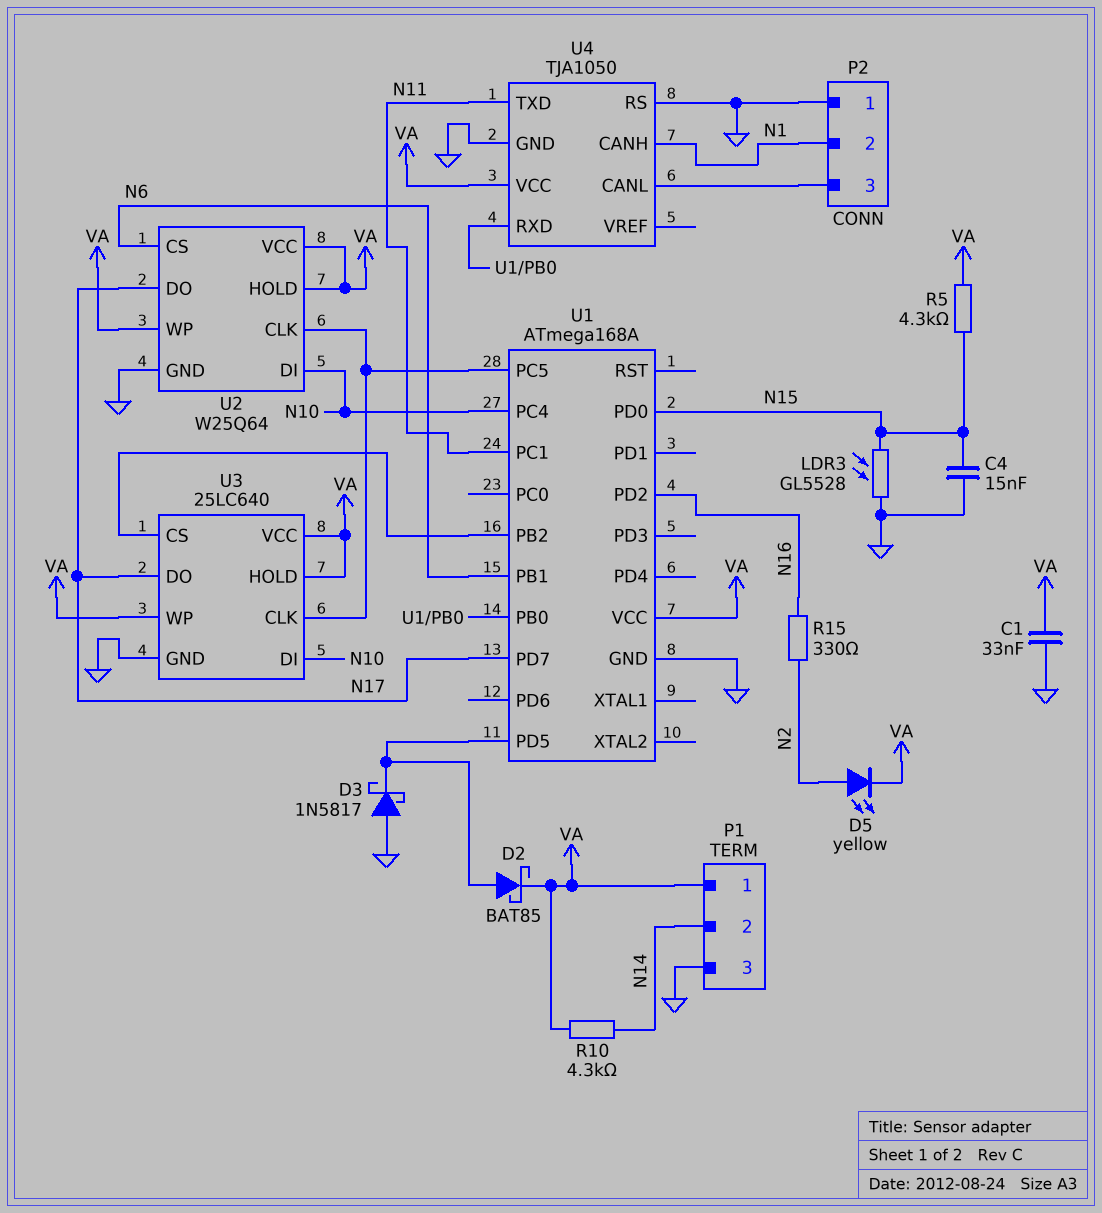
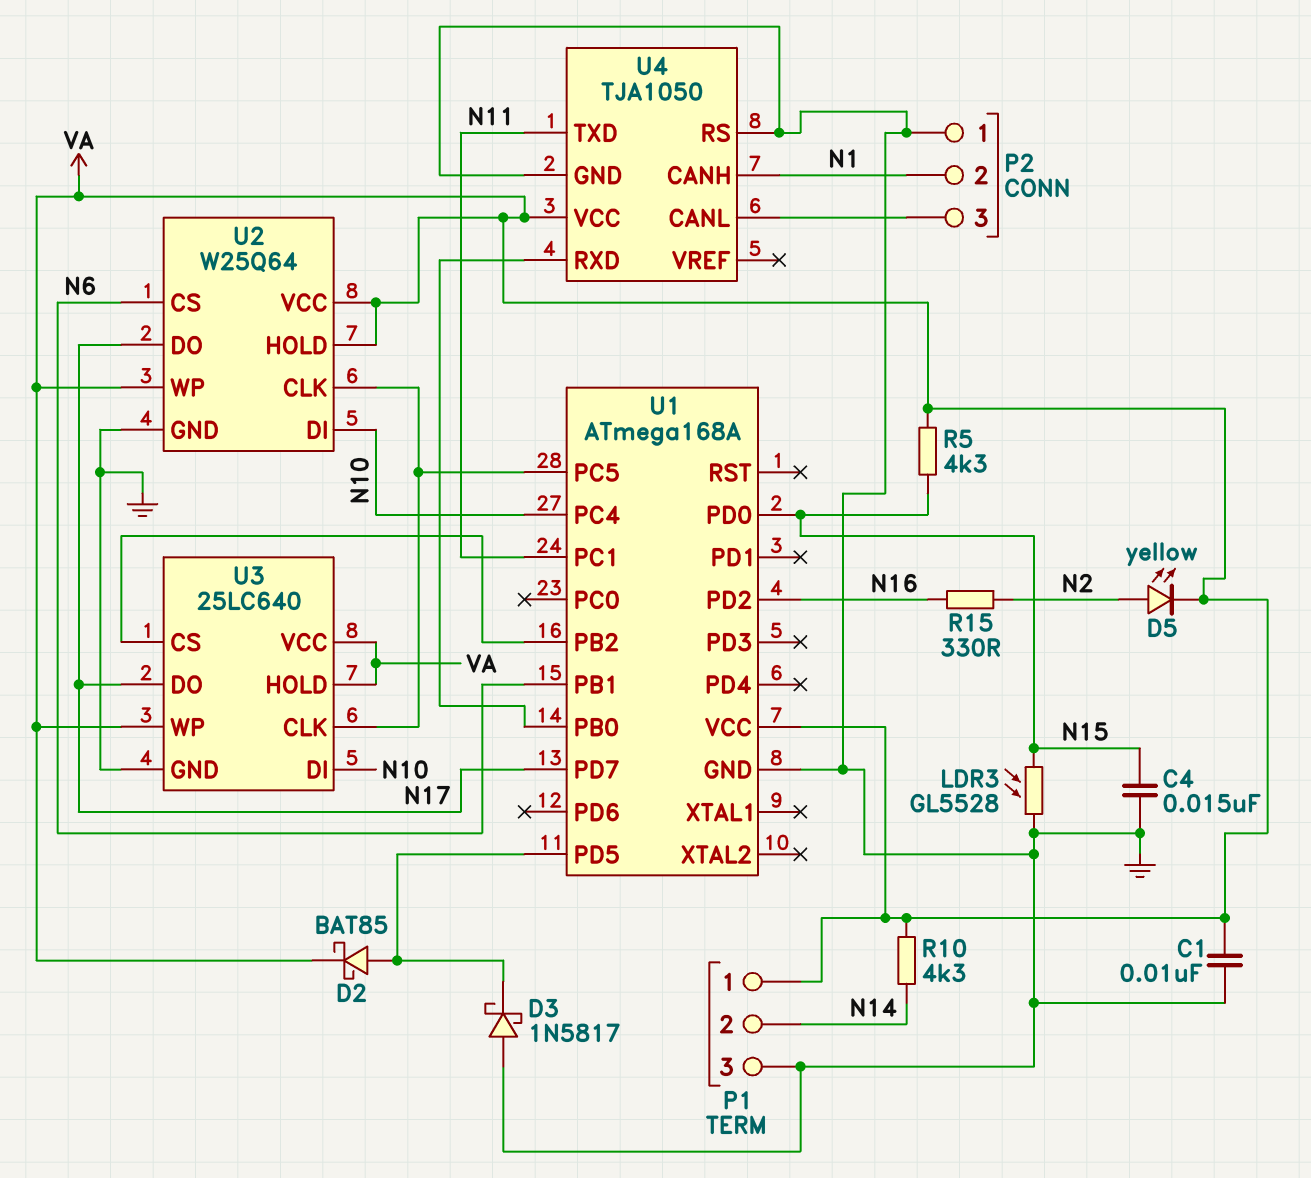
C1: 33nF (GND, VA) -> 10nF (GND, VA)

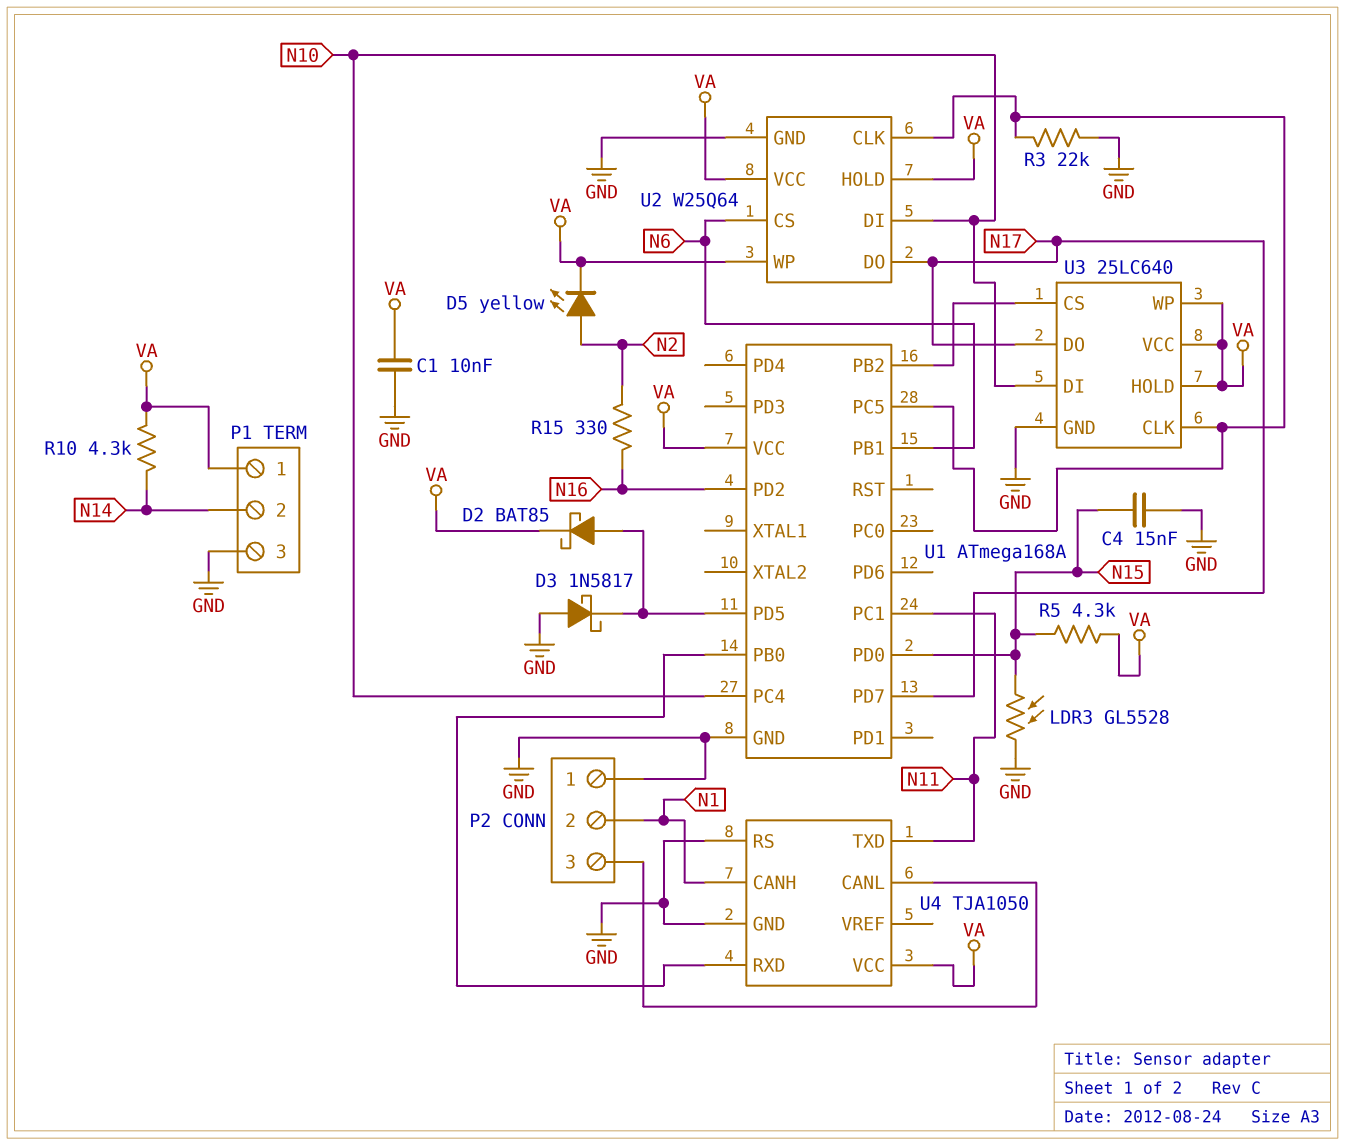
R3: none -> 22k (GND, U1/PC5)

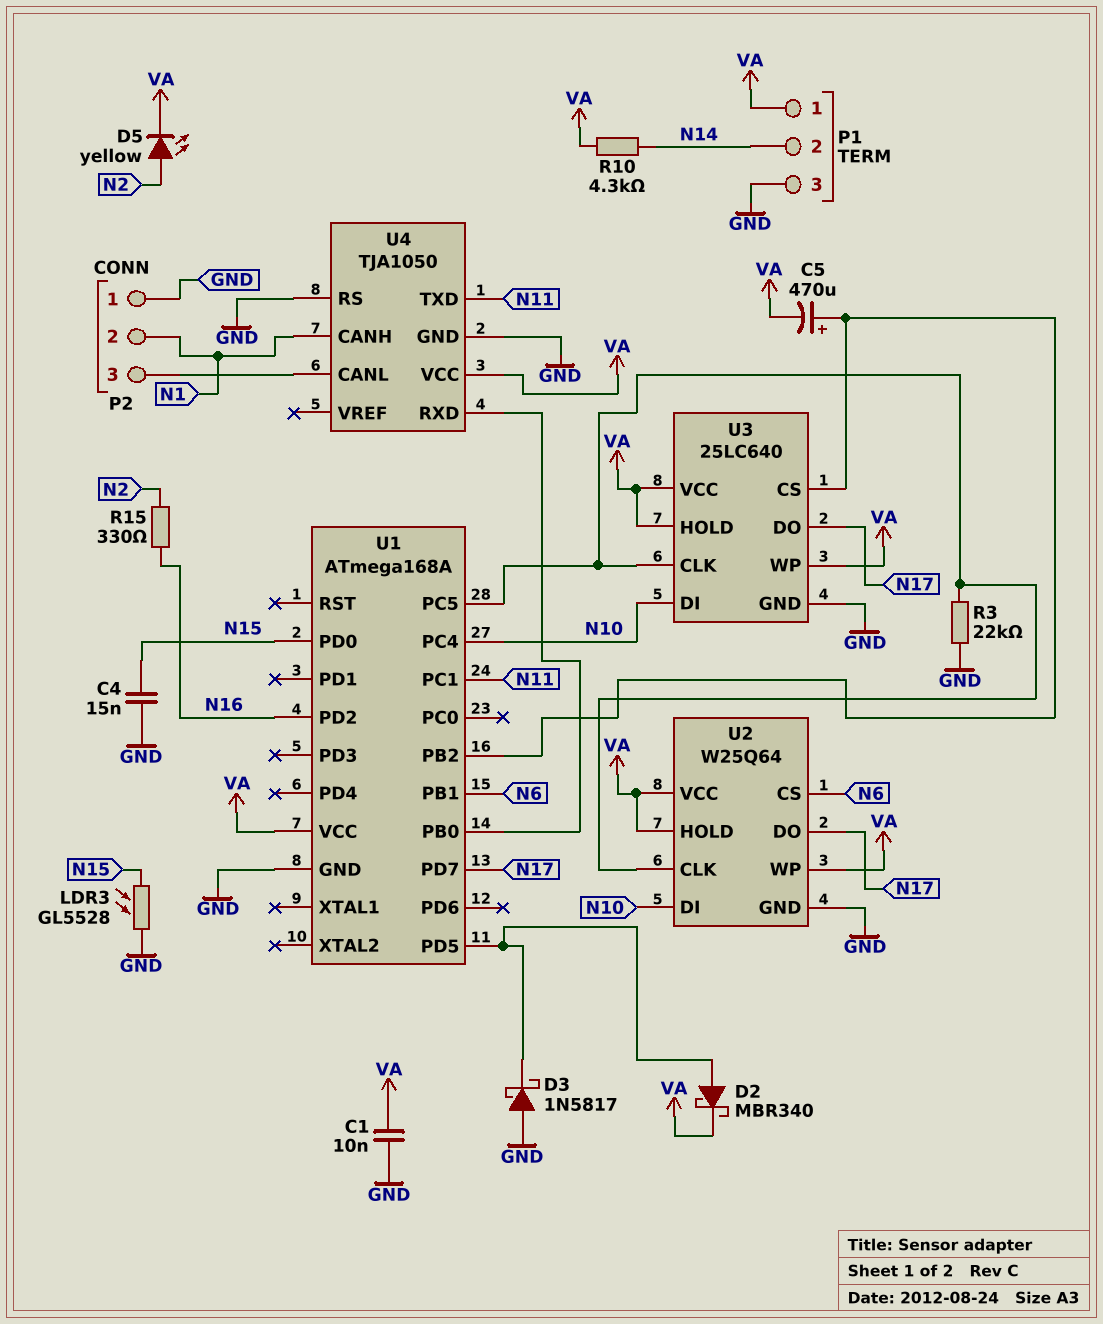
C5: none -> 470uF (plus U1/PB2, minus VA)
D2: schottky BAT85 (A U1/PD5, K VA) -> schottky MBR340 (A U1/PD5, K VA)
R5: 4.3k (N15, VA) -> none

